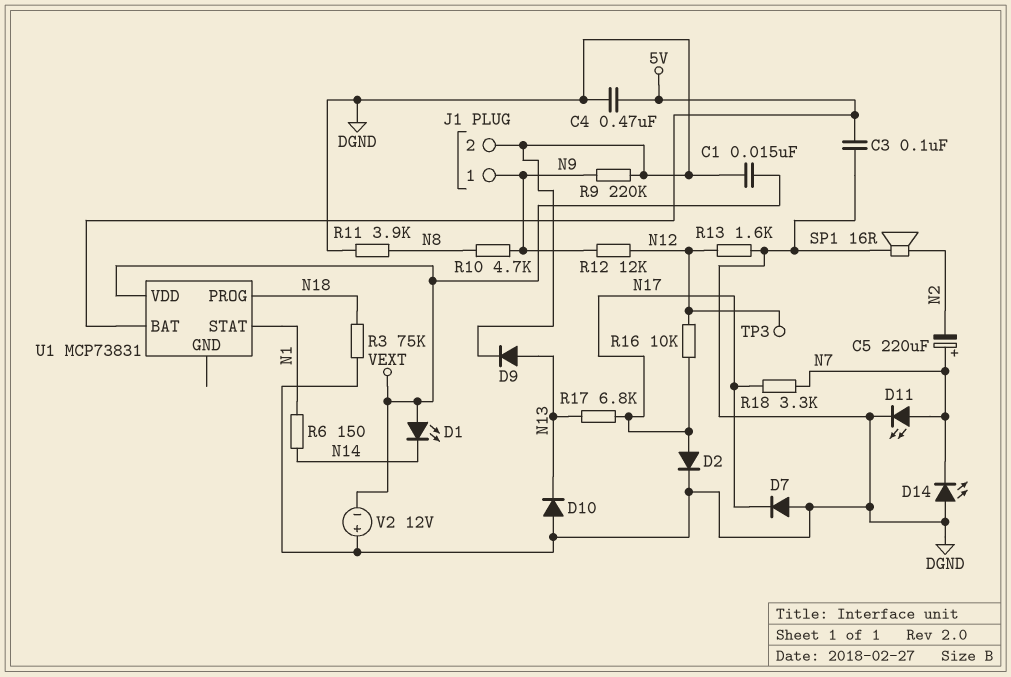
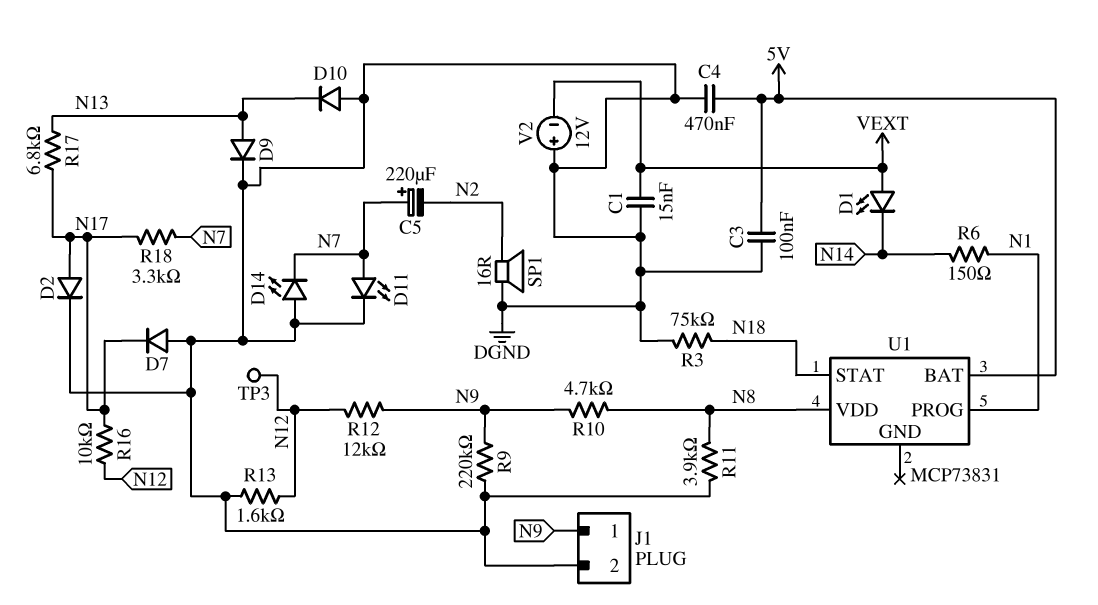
U1 pin PROG: N18 -> N1
U1 pin STAT: N1 -> N18
U1 pin VDD: VEXT -> N8

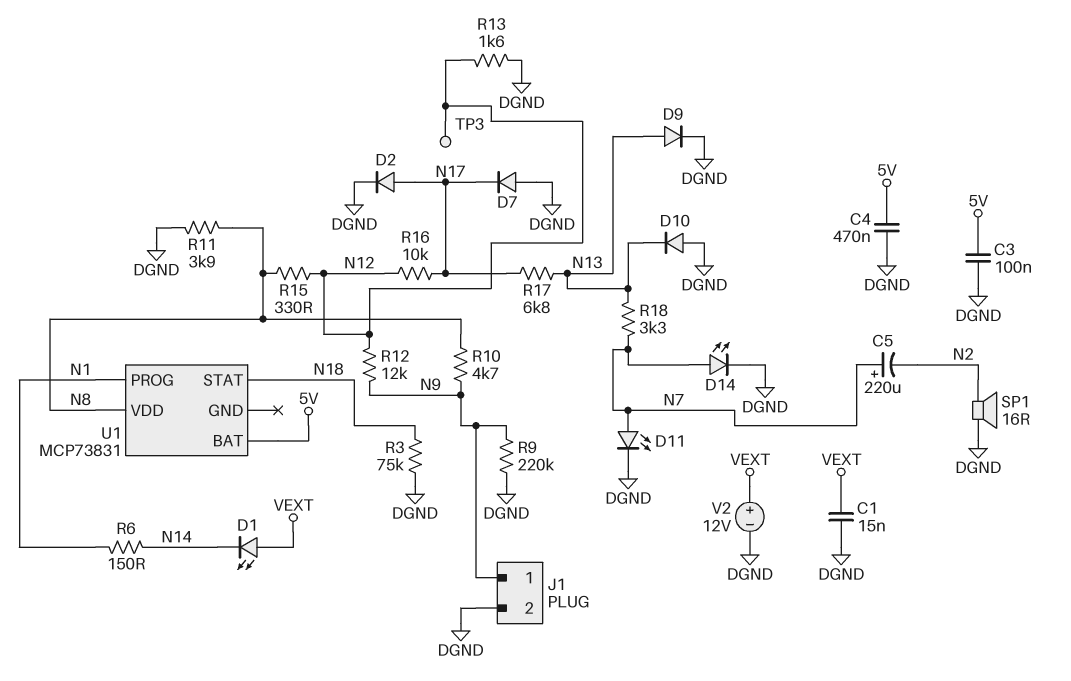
D14: LED (A DGND, K N7) -> LED (A N7, K DGND)
R15: none -> 330 (N8, N12)
R18: 3.3k (N7, N17) -> 3.3k (N7, N13)
V2: 12V (plus DGND, minus VEXT) -> 12V (plus VEXT, minus DGND)

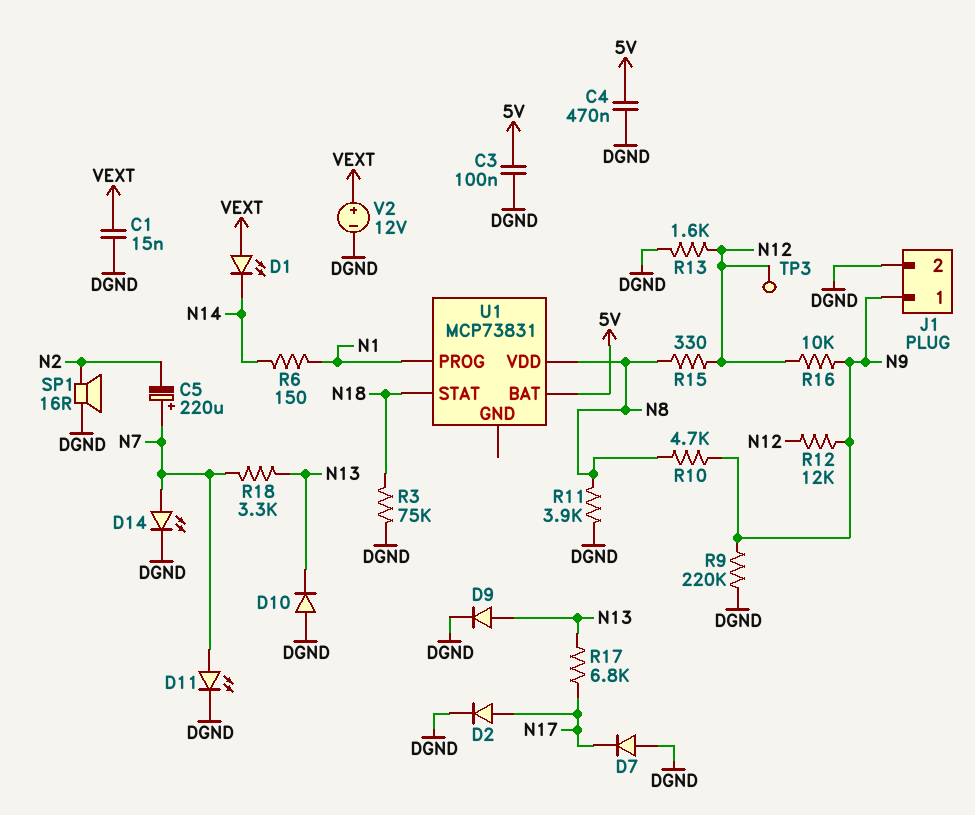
R16: 10k (N12, N17) -> 10k (N9, N12)

